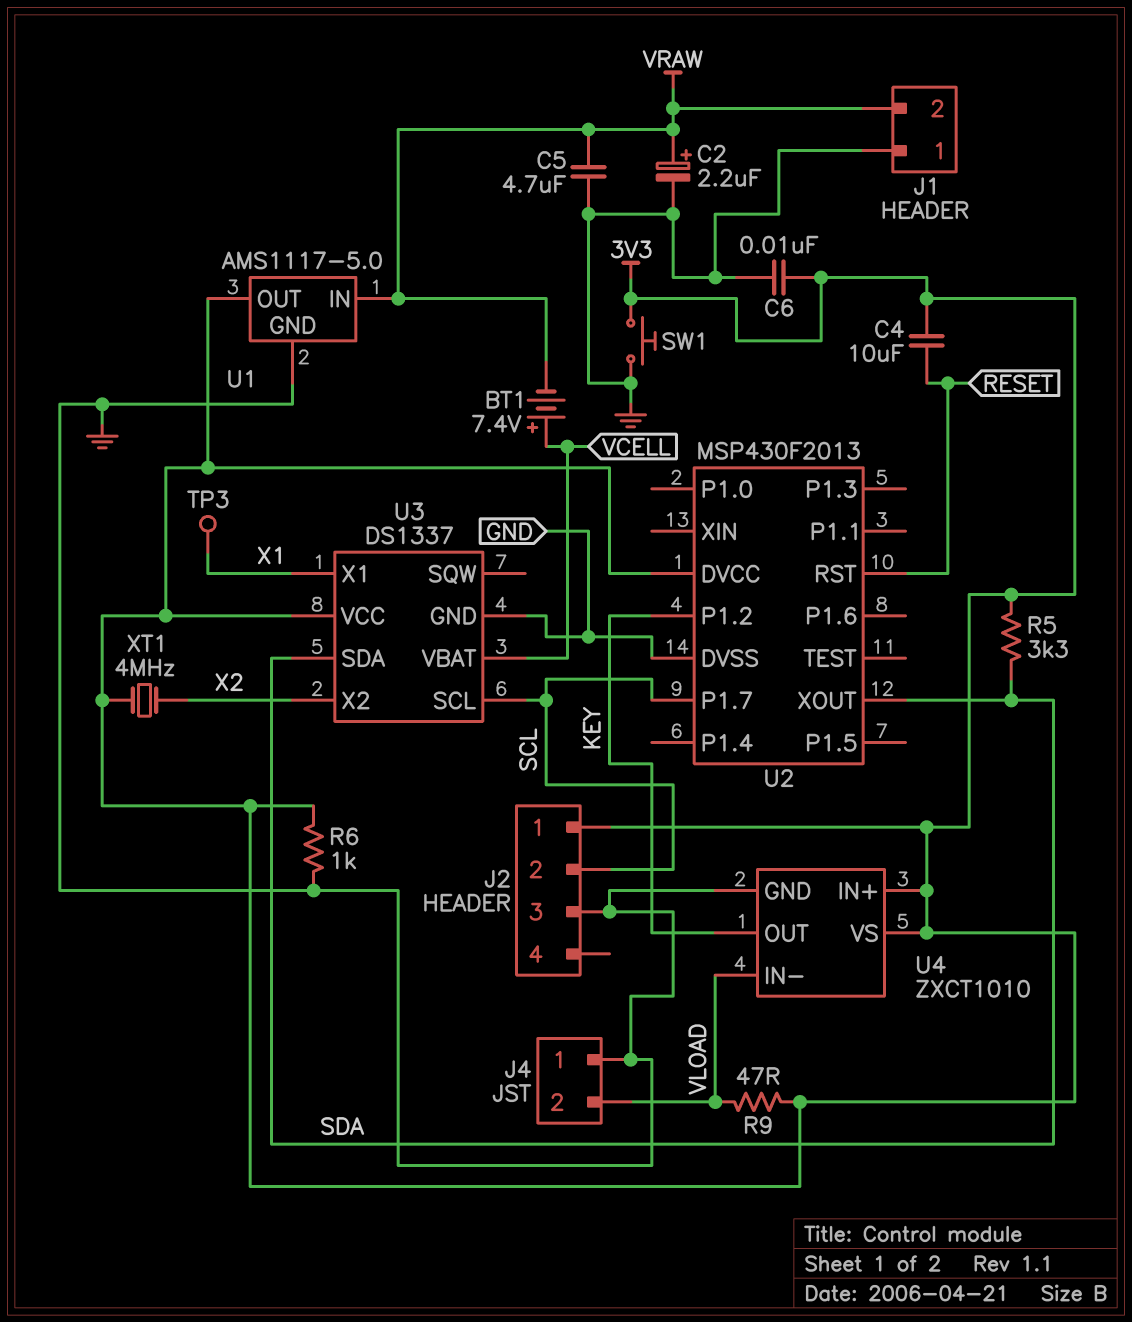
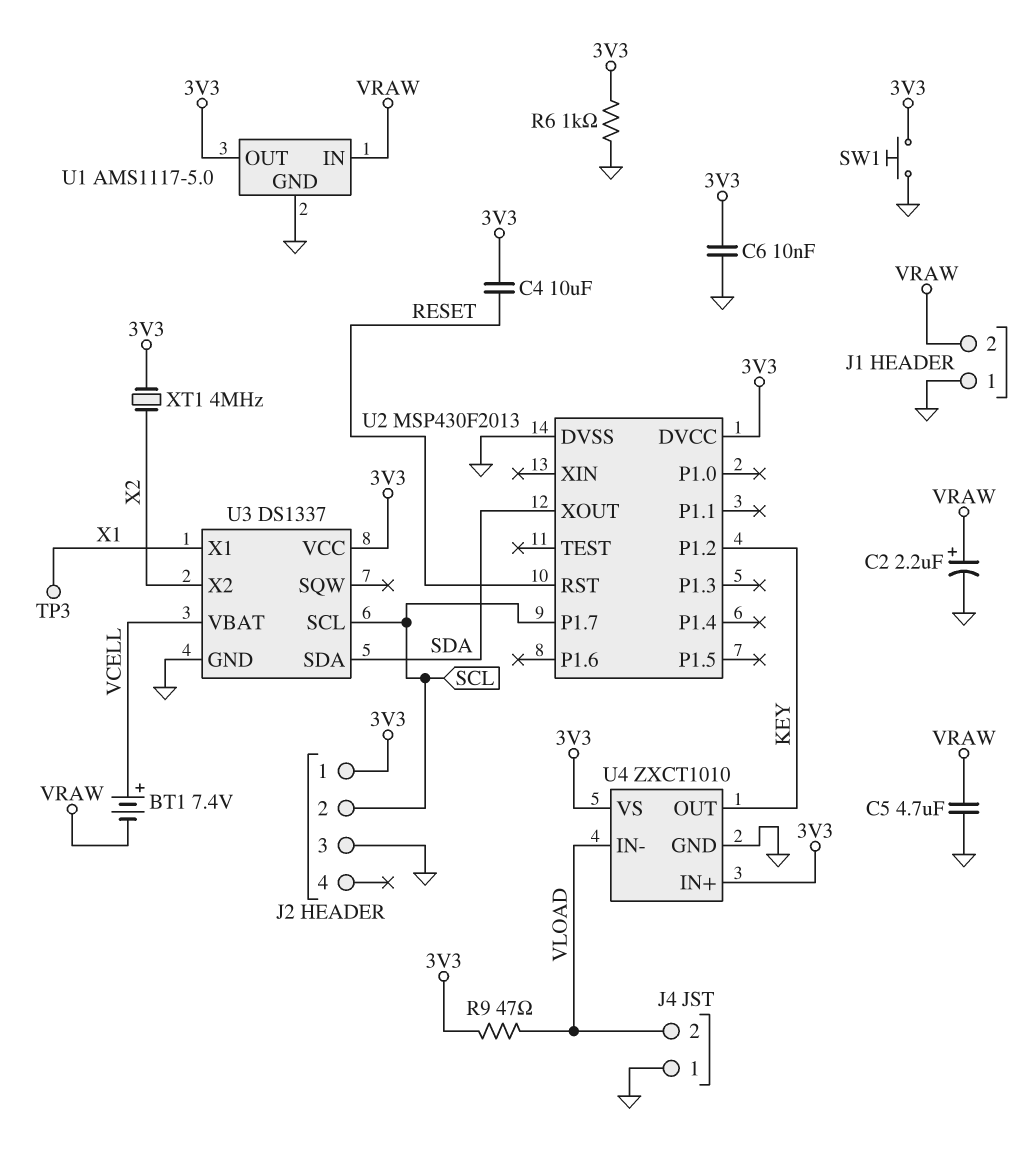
R5: 3.3k (3V3, SDA) -> none

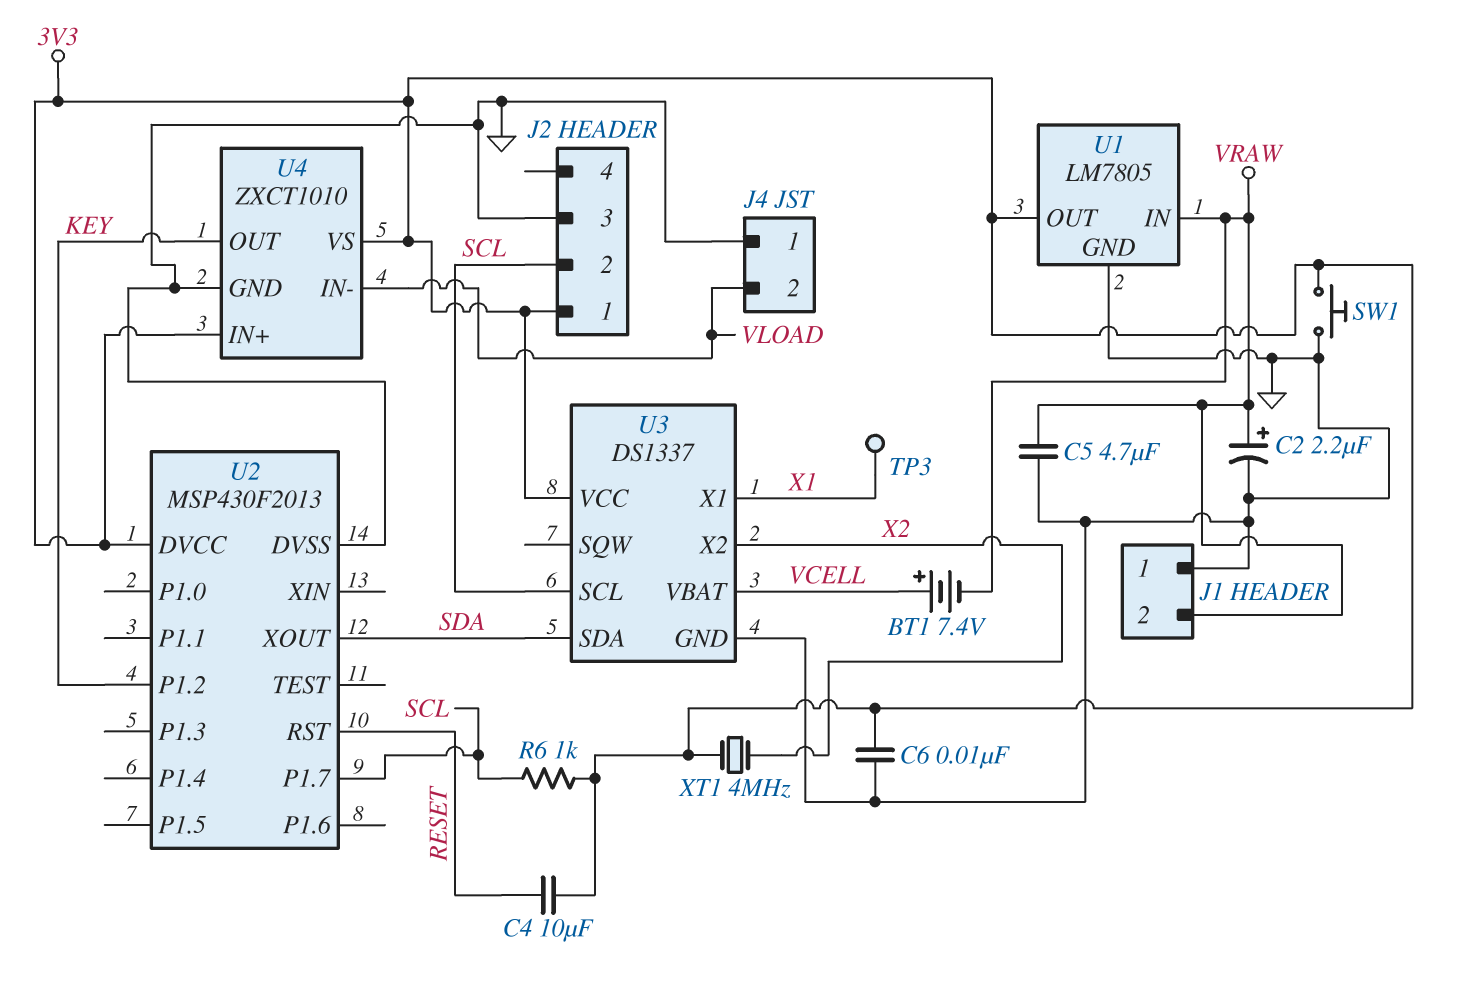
R6: 1k (3V3, GND) -> 1k (3V3, SCL)
R9: 47 (3V3, VLOAD) -> none
U1: AMS1117-5.0 -> LM7805

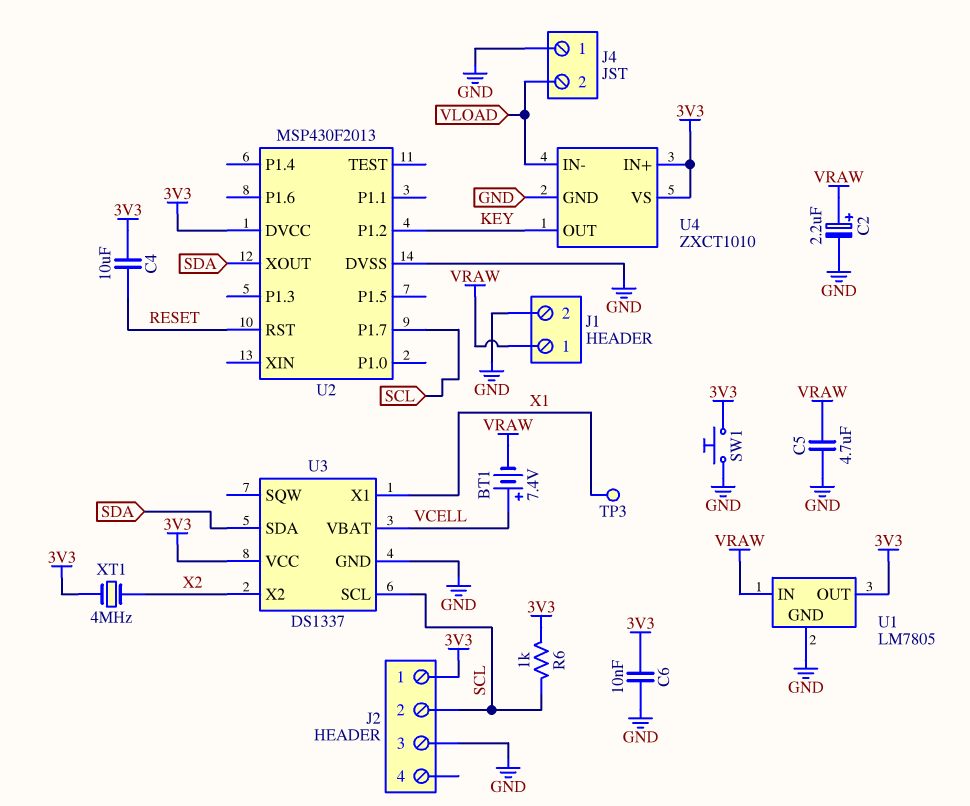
J1 pin 1: GND -> VRAW
J1 pin 2: VRAW -> GND

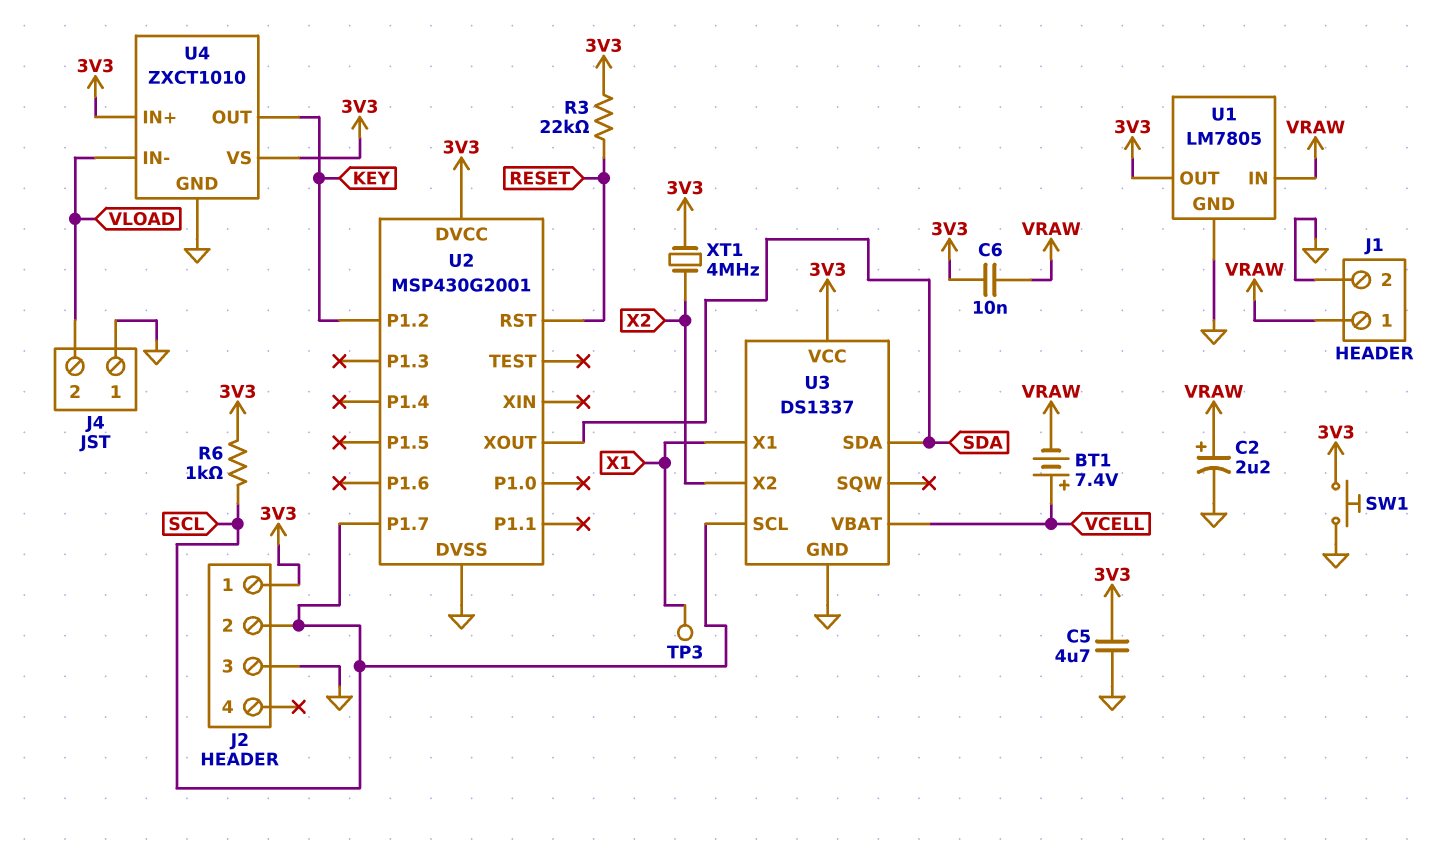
C4: 10uF (3V3, RESET) -> none
C5: 4.7uF (GND, VRAW) -> 4.7uF (3V3, GND)
C6: 10nF (3V3, GND) -> 10nF (3V3, VRAW)
R3: none -> 22k (3V3, RESET)
U2: MSP430F2013 -> MSP430G2001

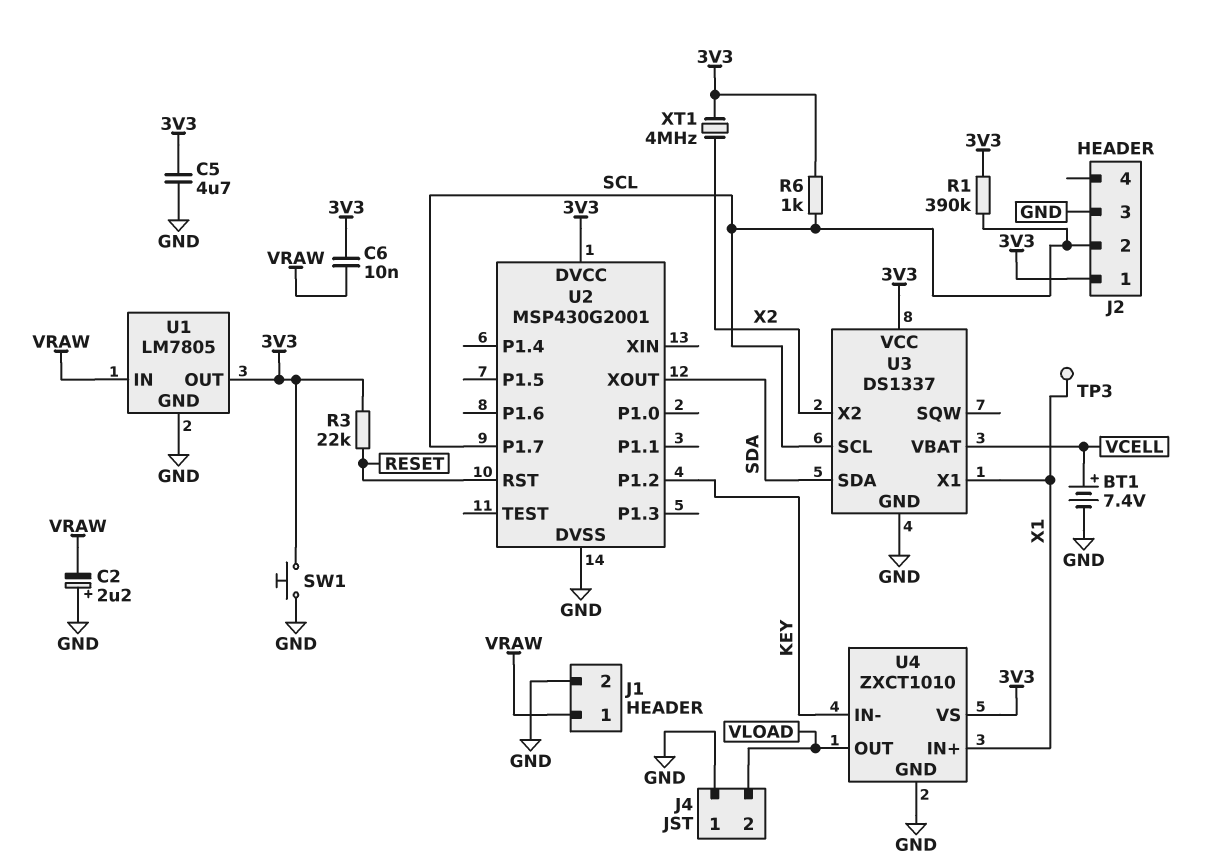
BT1: 7.4V (plus VCELL, minus VRAW) -> 7.4V (plus VCELL, minus GND)
C2: 2.2uF (plus VRAW, minus GND) -> 2.2uF (plus GND, minus VRAW)
R1: none -> 390k (3V3, SCL)
U4 pin IN+: 3V3 -> X1
U4 pin IN-: VLOAD -> KEY
U4 pin OUT: KEY -> VLOAD

